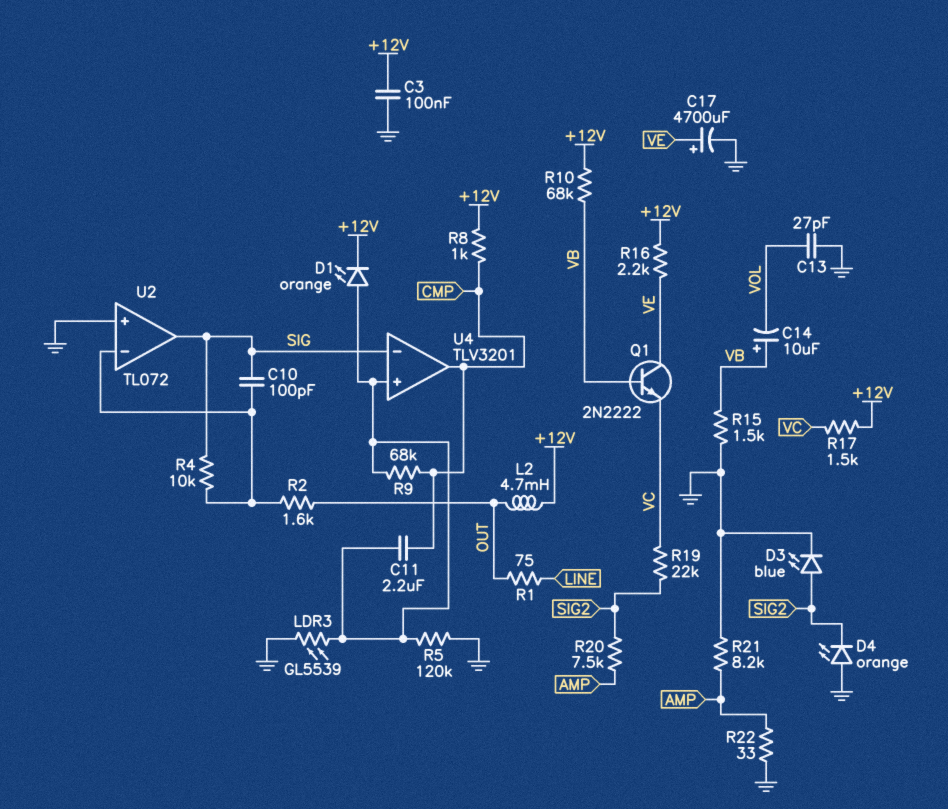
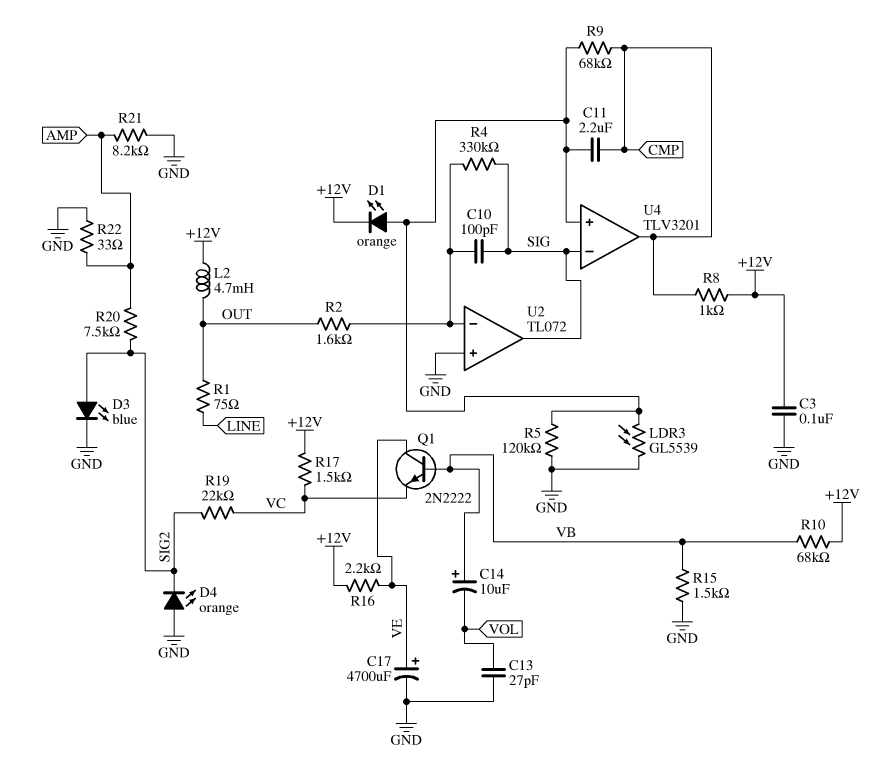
R4: 10k (SIG, U2/in-) -> 330k (SIG, U2/in-)

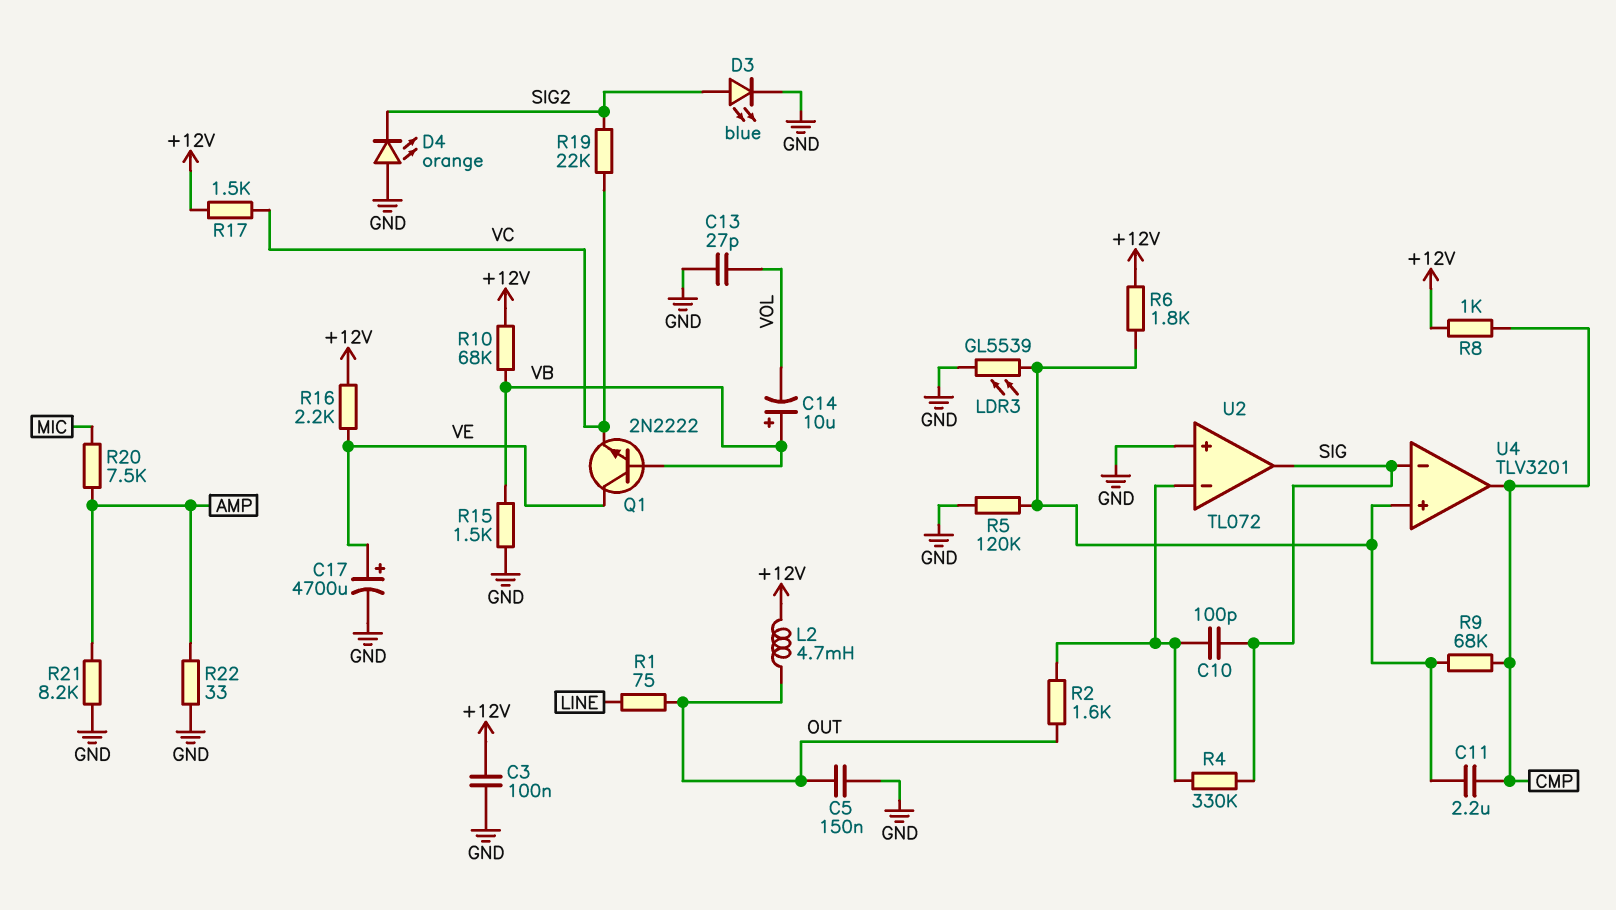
C5: none -> 150nF (GND, OUT)
D1: LED orange (A U4/in+, K +12V) -> none
R6: none -> 1.8k (+12V, U4/in+)
R20: 7.5k (AMP, SIG2) -> 7.5k (AMP, MIC)

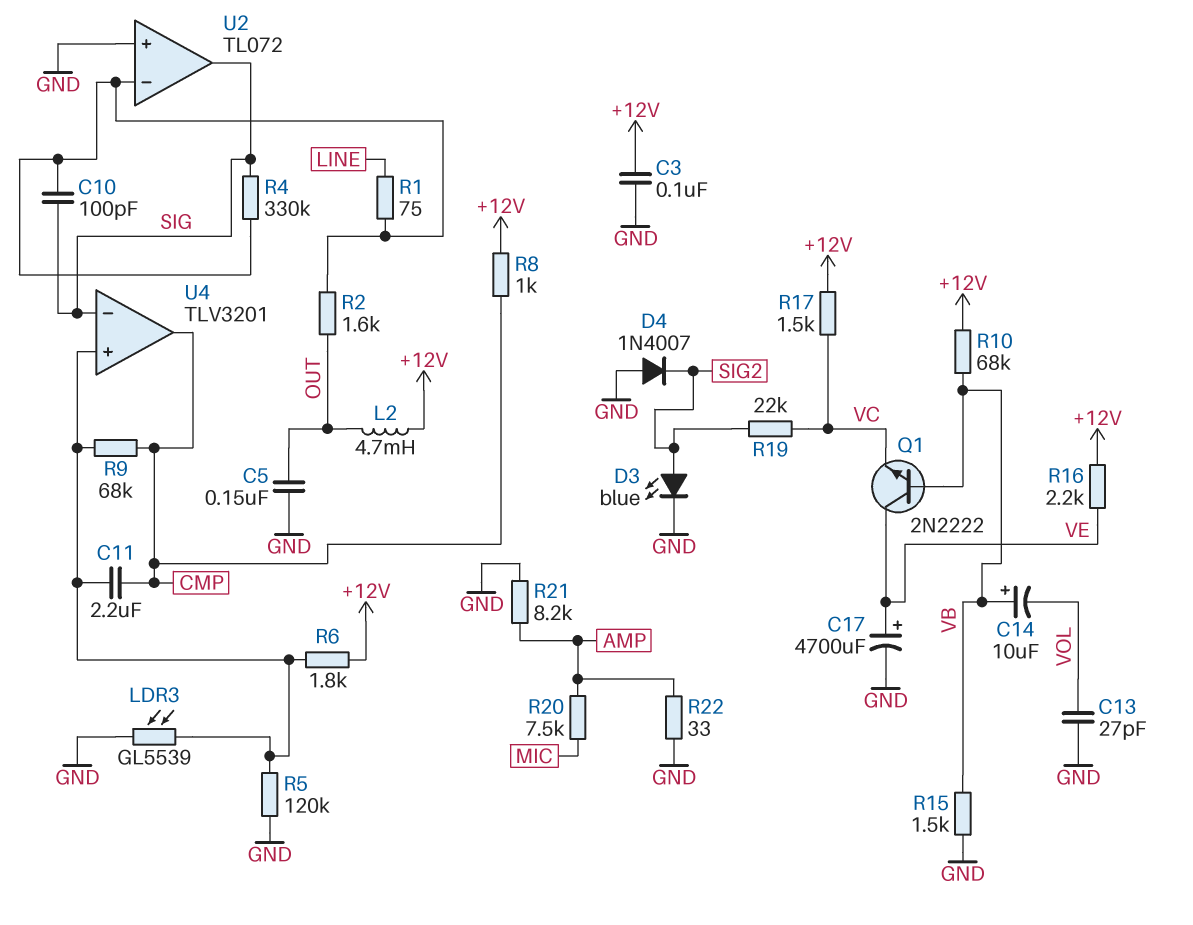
D4: LED orange (A GND, K SIG2) -> diode 1N4007 (A GND, K SIG2)
R1: 75 (LINE, OUT) -> 75 (LINE, U2/in-)

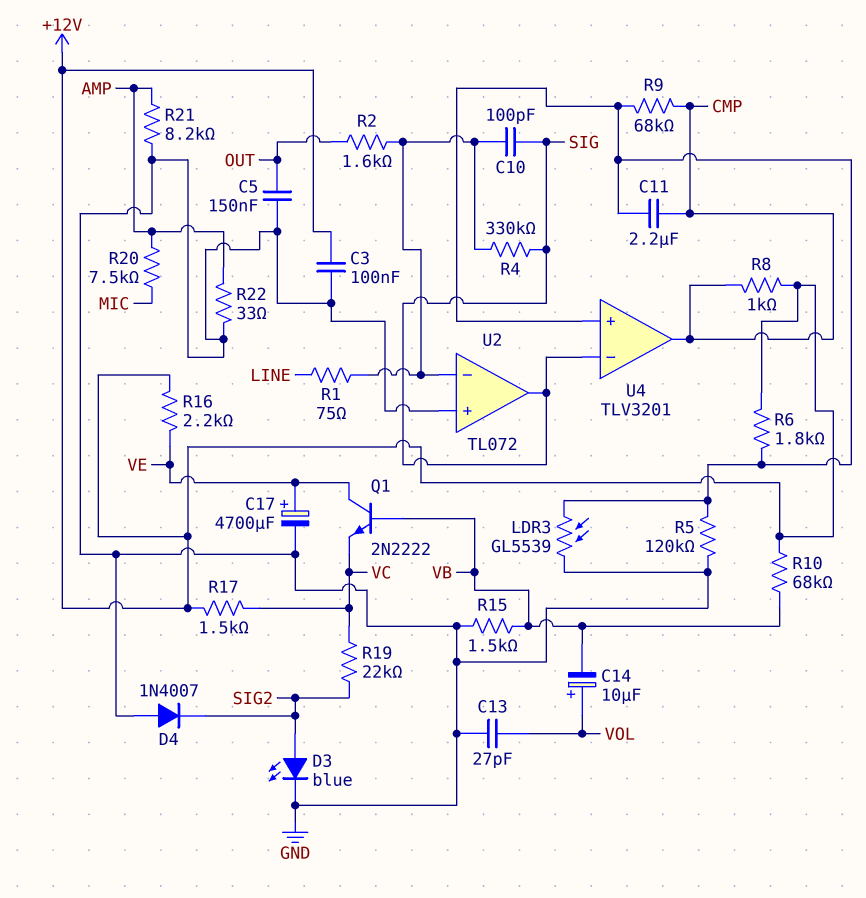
C14: 10uF (plus VB, minus VOL) -> 10uF (plus VOL, minus VB)
L2: 4.7mH (+12V, OUT) -> none

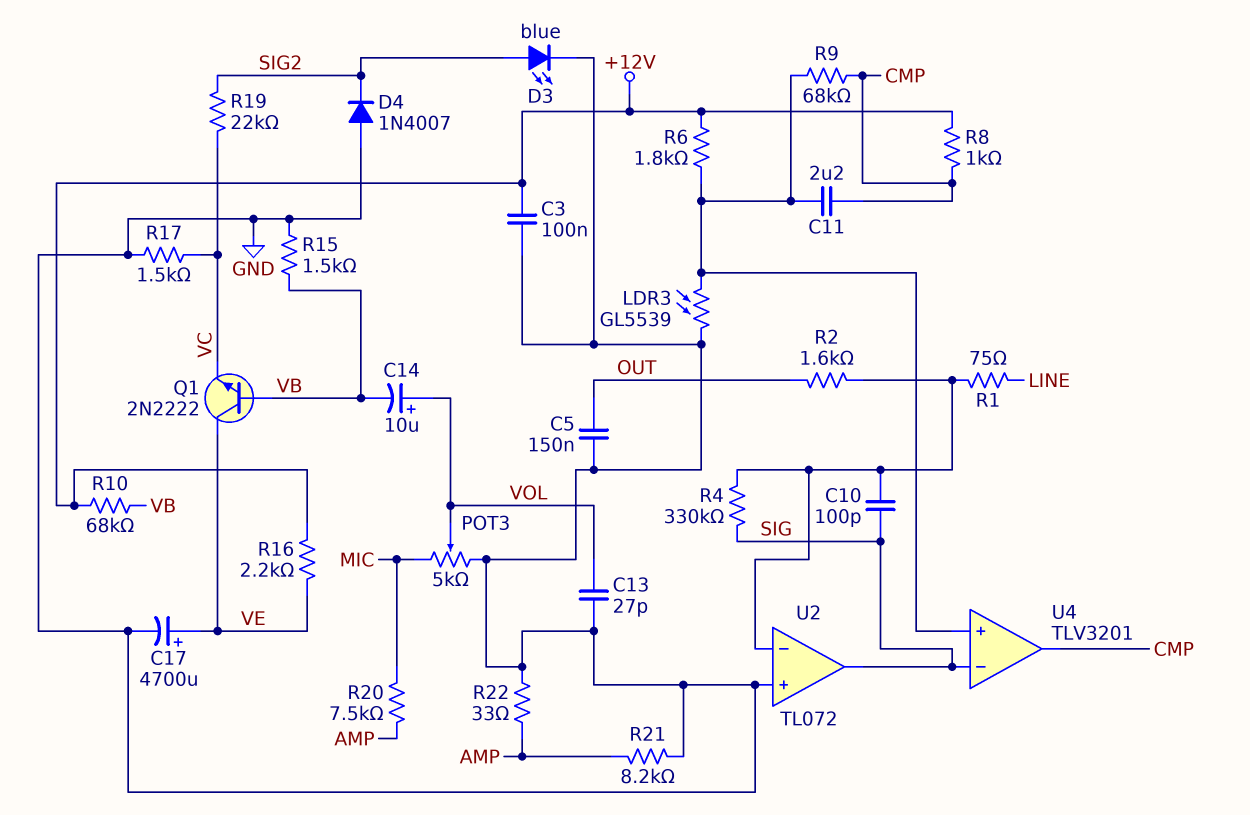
POT3: none -> 5k (GND, MIC, wiper VOL)
R5: 120k (GND, U4/in+) -> none
R17: 1.5k (+12V, VC) -> 1.5k (GND, VC)

